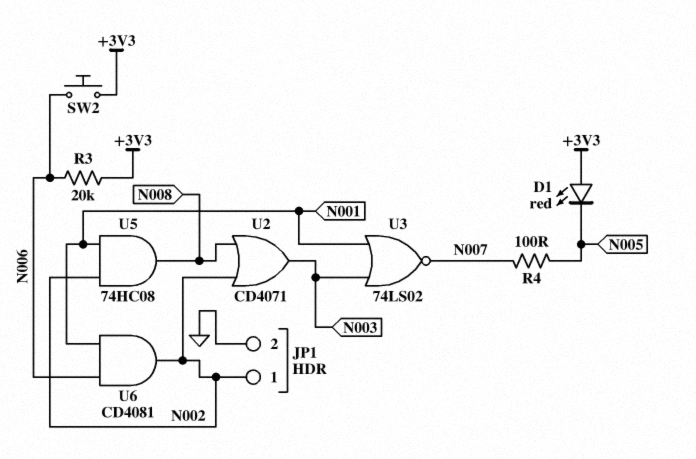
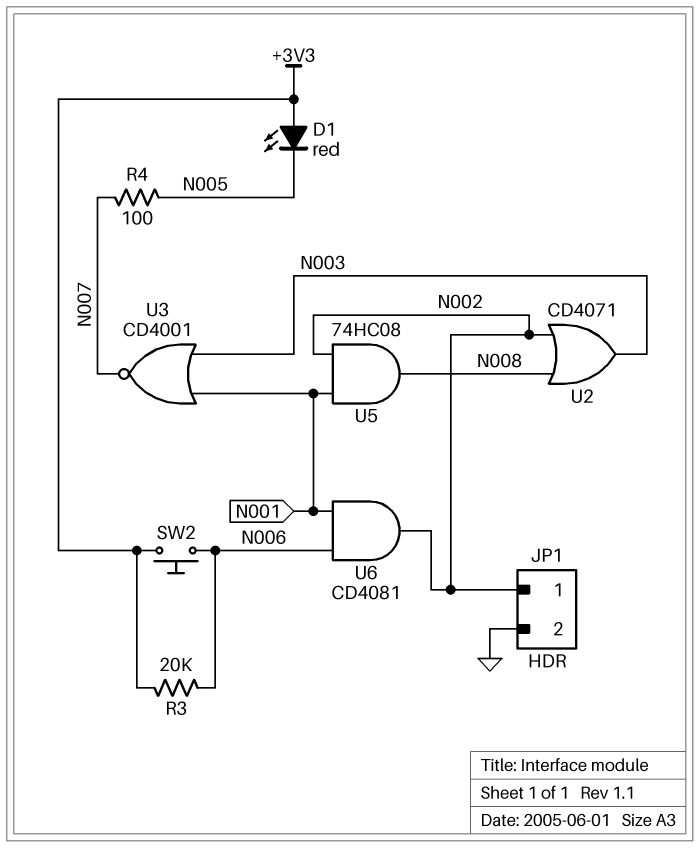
U3: NOR 74LS02 (in N001, in N003, out N007) -> NOR CD4001 (in N001, in N003, out N007)

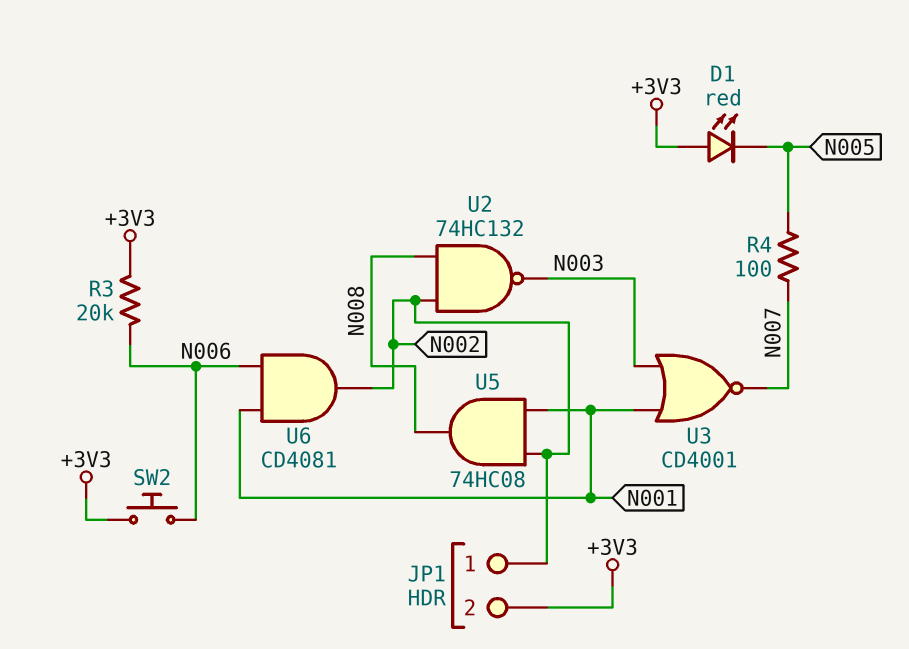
JP1 pin 2: GND -> +3V3
U2: OR CD4071 (in N002, in N008, out N003) -> NAND 74HC132 (in N002, in N008, out N003)

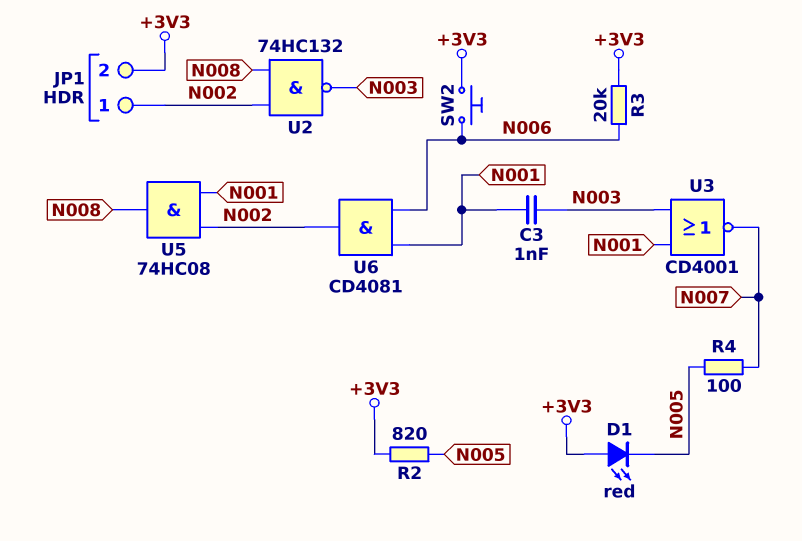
C3: none -> 1nF (N001, N003)
R2: none -> 820 (+3V3, N005)

